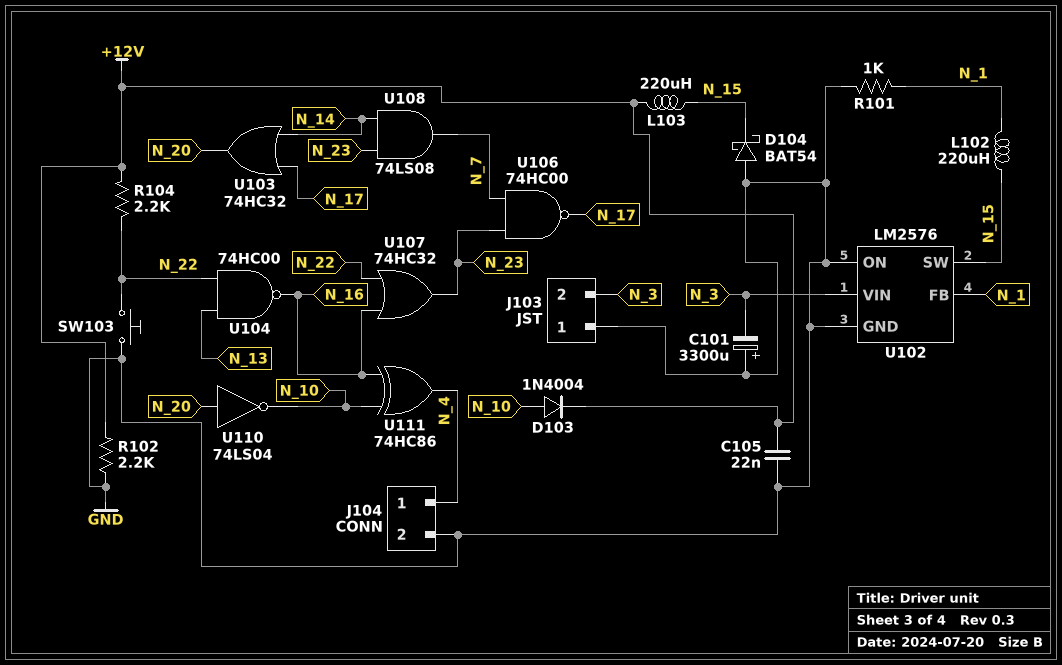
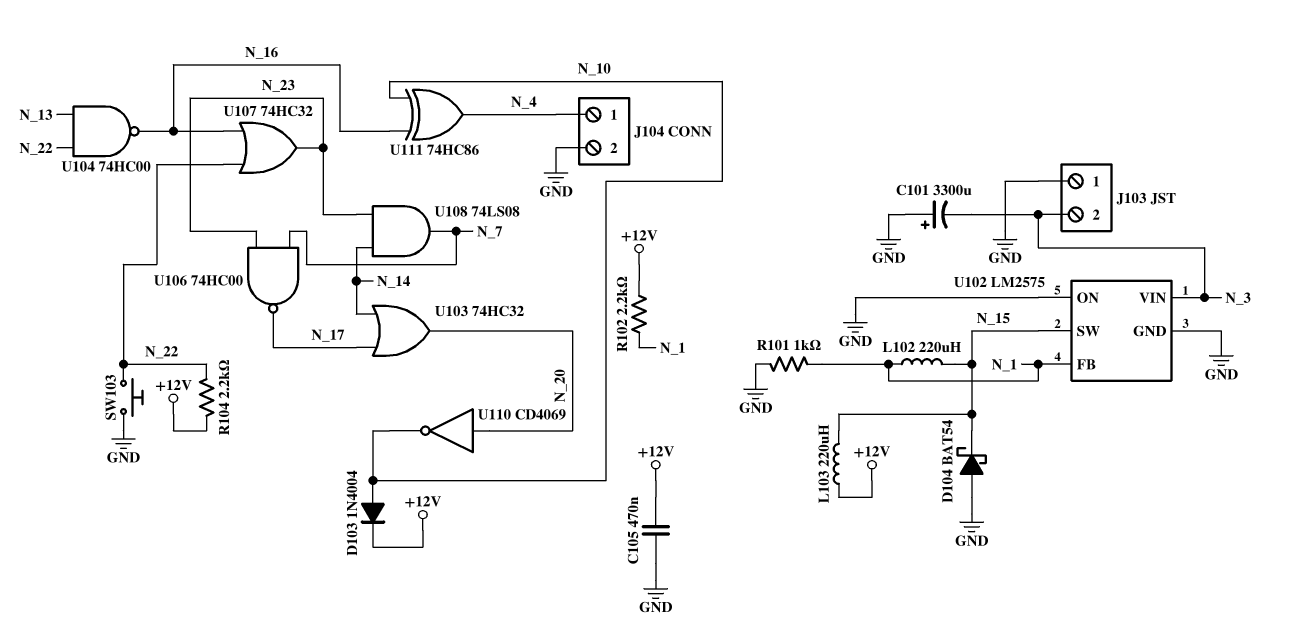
C105: 22nF (+12V, GND) -> 470nF (+12V, GND)
R102: 2.2k (+12V, GND) -> 2.2k (+12V, N_1)
U102: LM2576 -> LM2575
U110: NOT 74LS04 (in N_20, out N_10) -> NOT CD4069 (in N_20, out N_10)

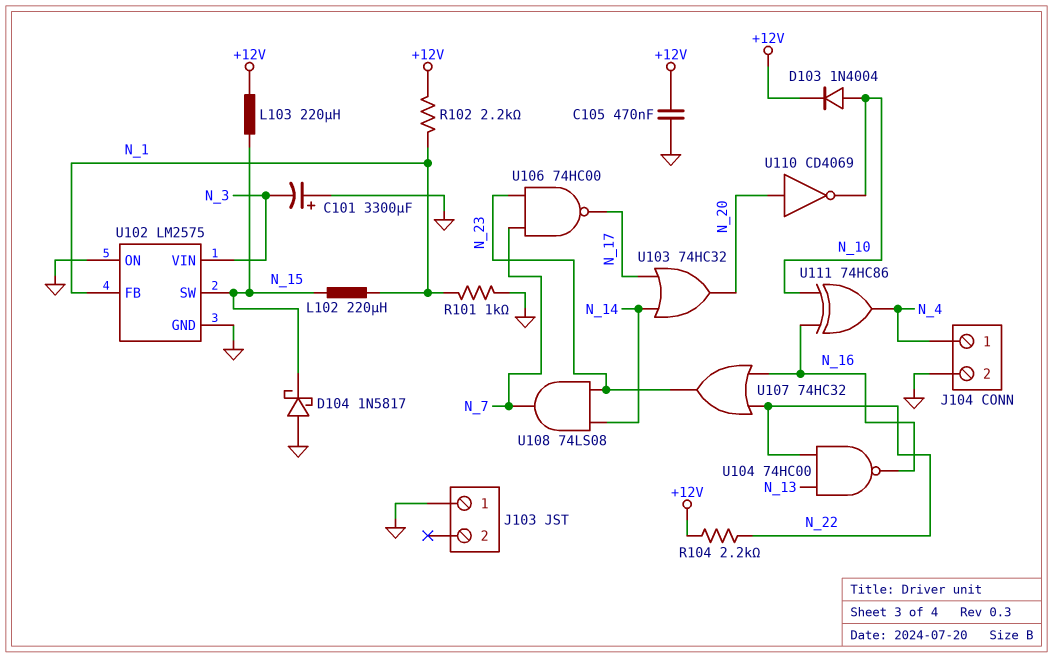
D104: schottky BAT54 (A GND, K N_15) -> schottky 1N5817 (A GND, K N_15)
J103 pin 2: N_3 -> none
SW103: button (GND, N_22) -> none

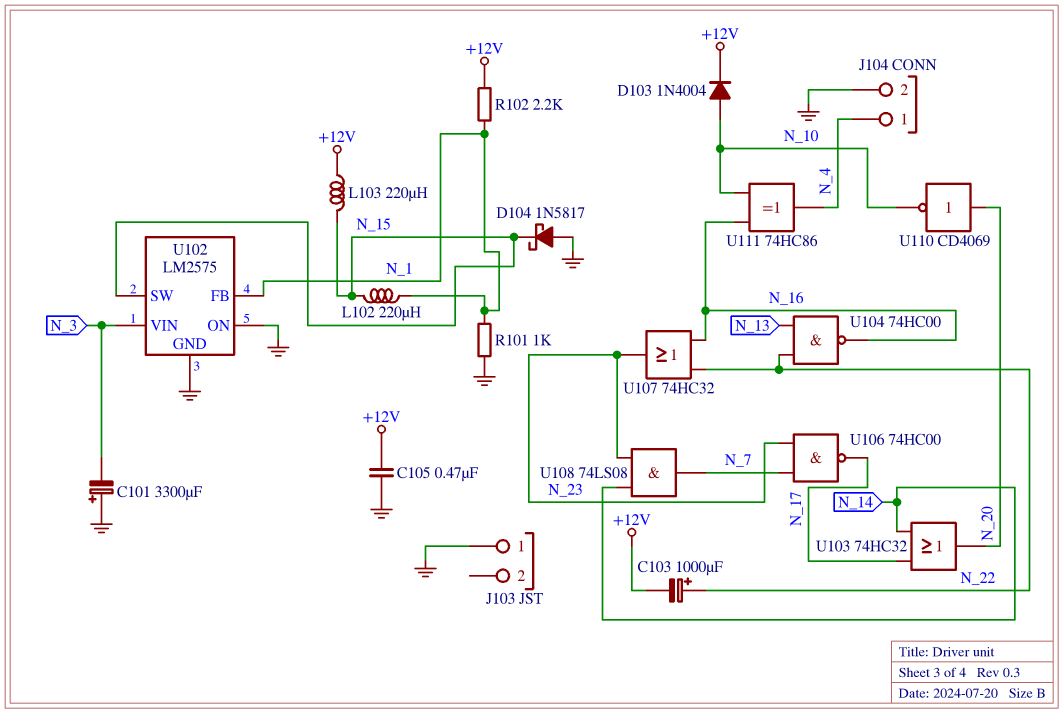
C103: none -> 1000uF (plus N_22, minus +12V)
R104: 2.2k (+12V, N_22) -> none

